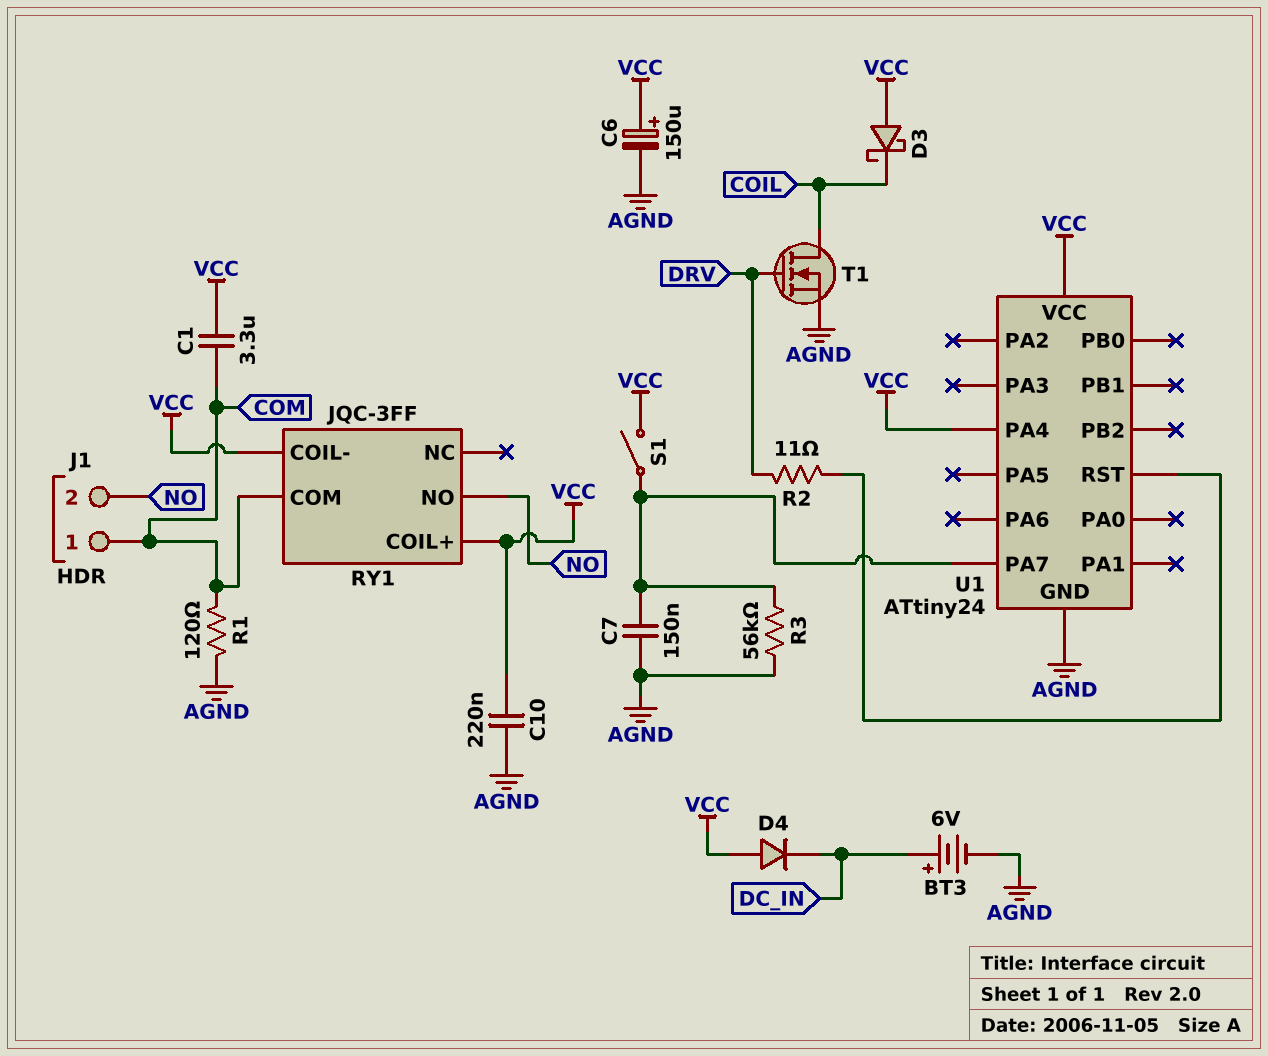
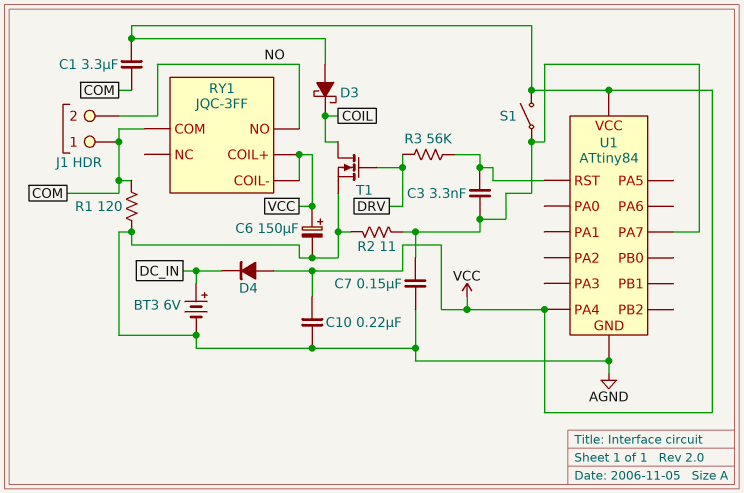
C3: none -> 3.3nF (U1/PA7, U1/RST)
R2: 11 (DRV, U1/RST) -> 11 (AGND, U1/PA7)
R3: 56k (AGND, U1/PA7) -> 56k (DRV, U1/RST)
U1: ATtiny24 -> ATtiny84

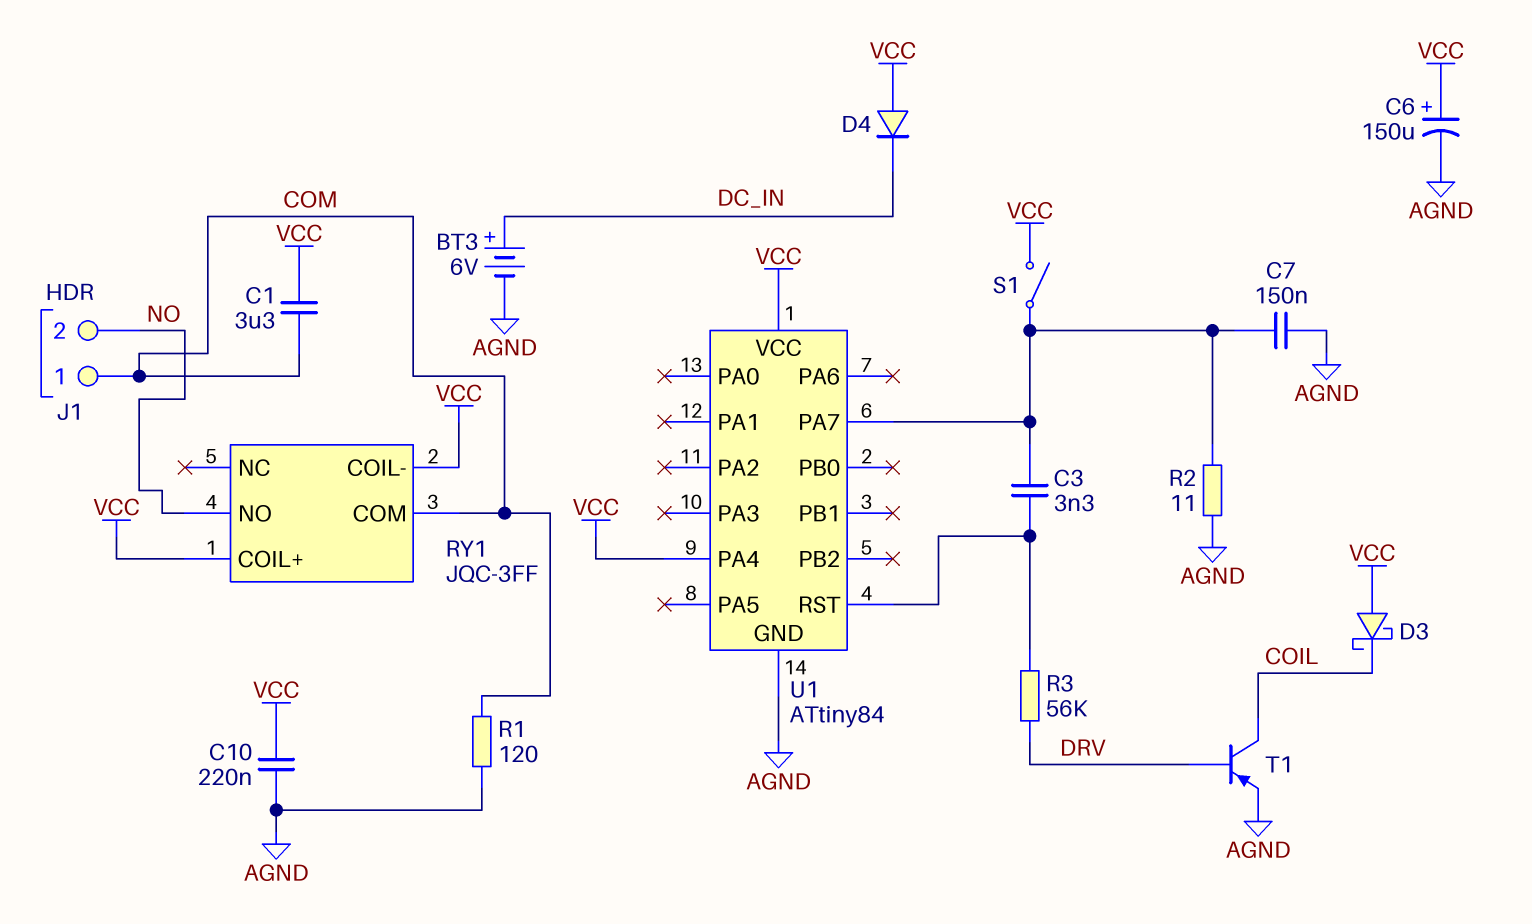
T1: NMOS (G DRV, D COIL, S AGND) -> PNP (B DRV, C COIL, E AGND)

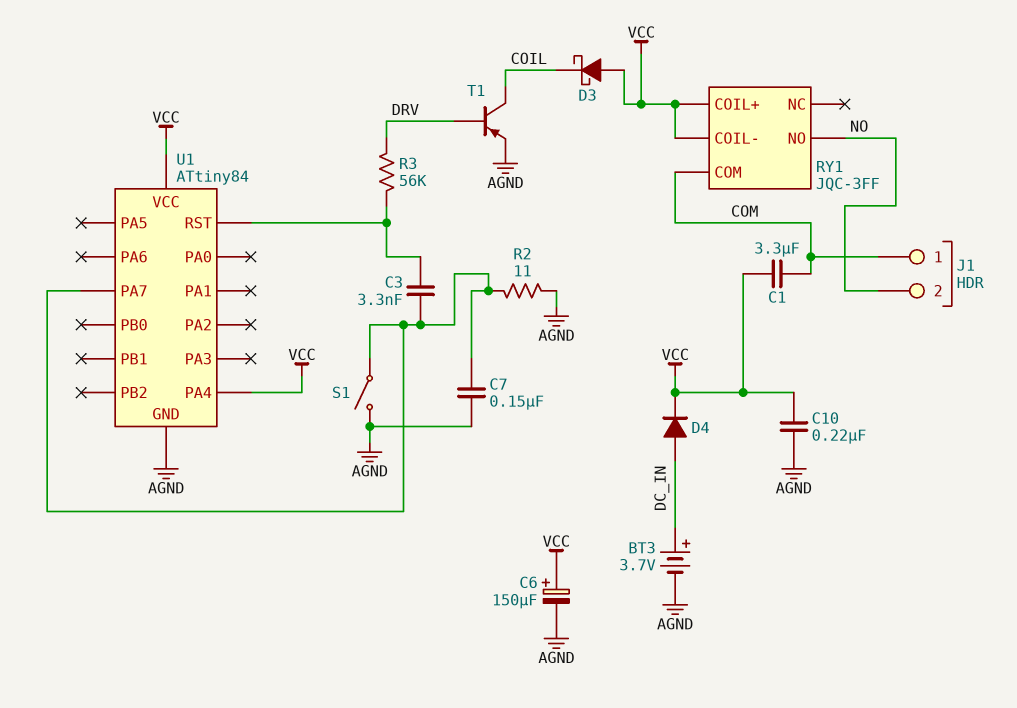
BT3: 6V (plus DC_IN, minus AGND) -> 3.7V (plus DC_IN, minus AGND)
D4: diode (A VCC, K DC_IN) -> diode (A DC_IN, K VCC)
R1: 120 (AGND, COM) -> none
S1: switch (U1/PA7, VCC) -> switch (AGND, U1/PA7)

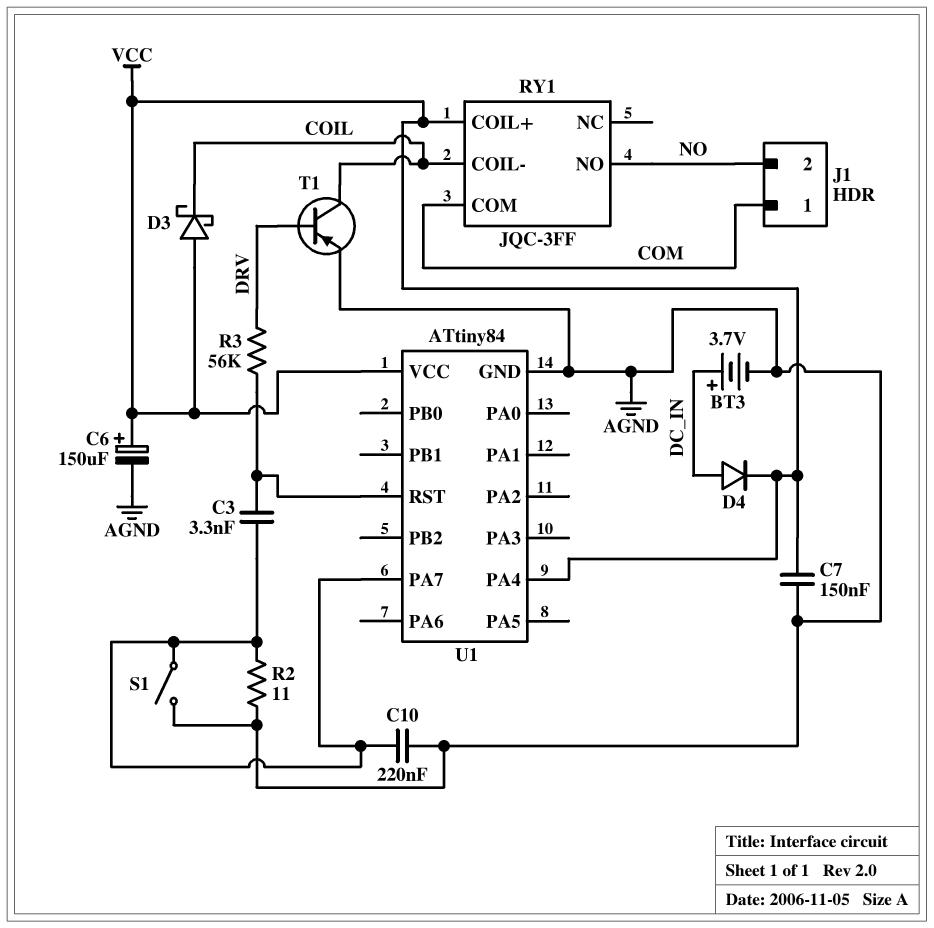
C1: 3.3uF (COM, VCC) -> none
C7: 150nF (AGND, U1/PA7) -> 150nF (AGND, VCC)
C10: 220nF (AGND, VCC) -> 220nF (AGND, U1/PA7)
RY1 pin COIL-: VCC -> COIL

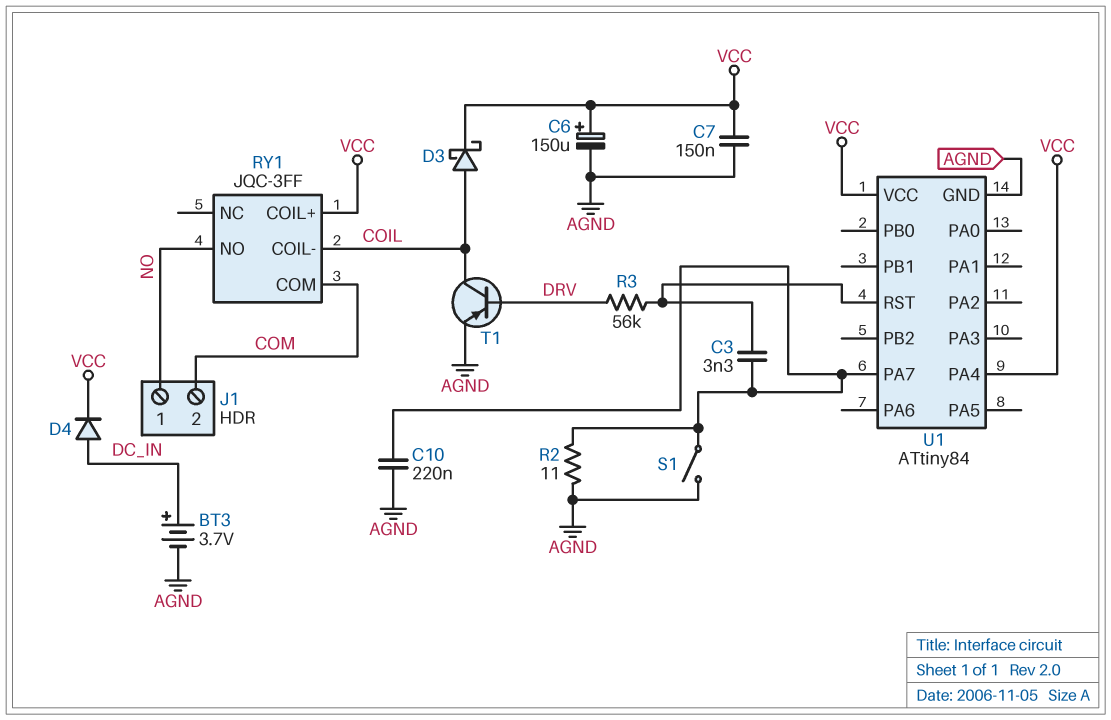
D3: schottky (A VCC, K COIL) -> schottky (A COIL, K VCC)
J1 pin 1: COM -> NO
J1 pin 2: NO -> COM

